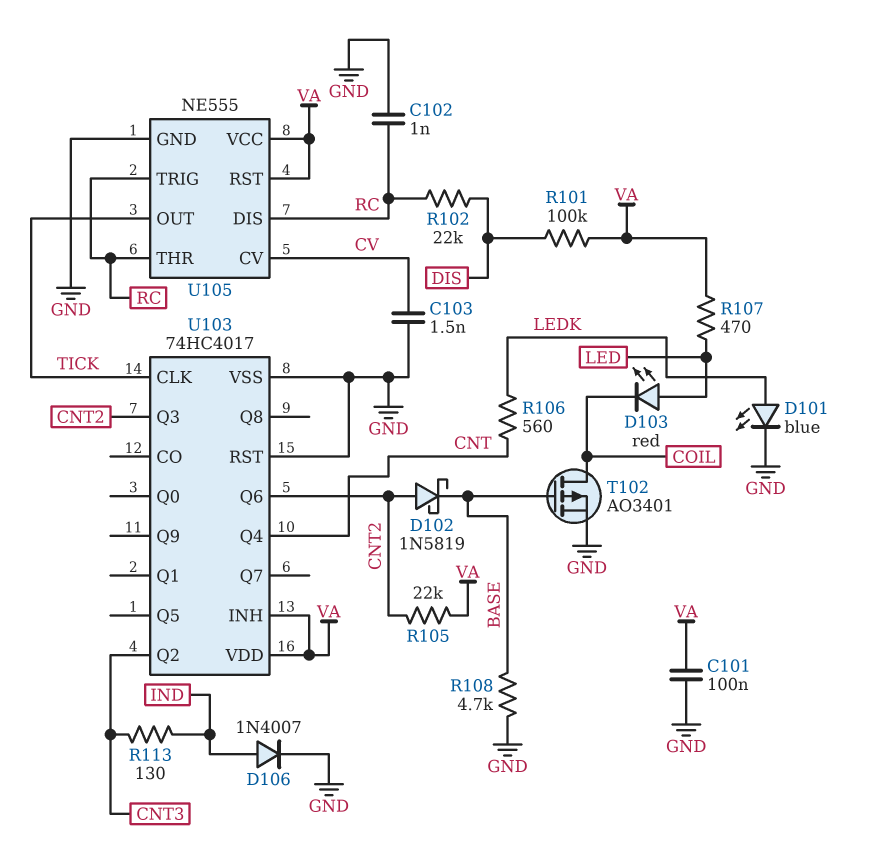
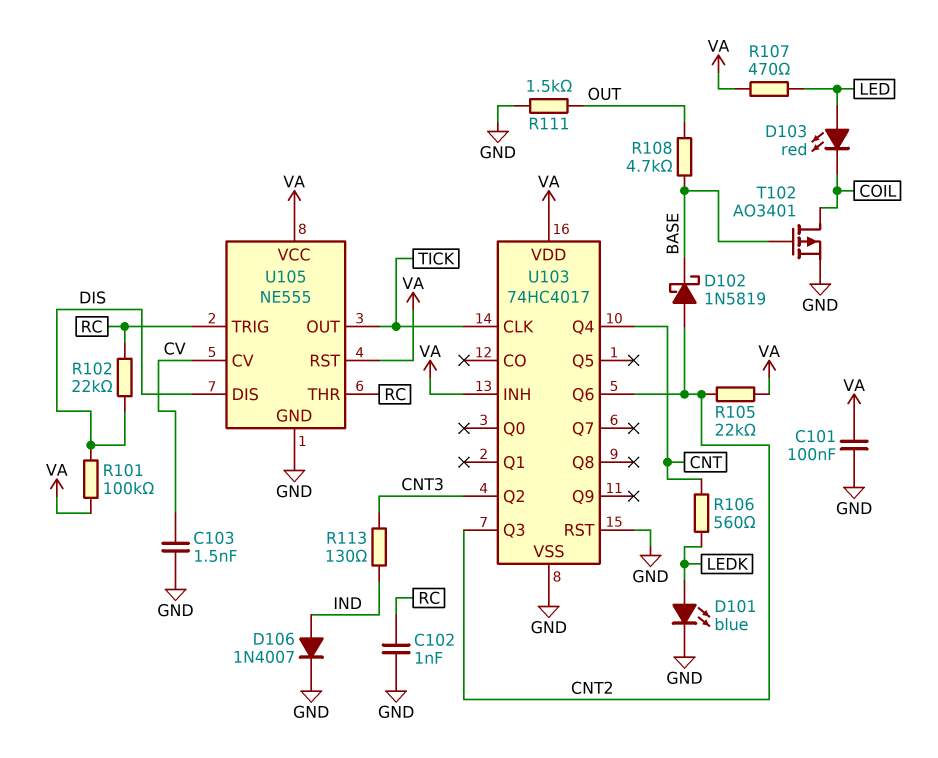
R108: 4.7k (BASE, GND) -> 4.7k (BASE, OUT)
R111: none -> 1.5k (GND, OUT)
U105 pin DIS: RC -> DIS

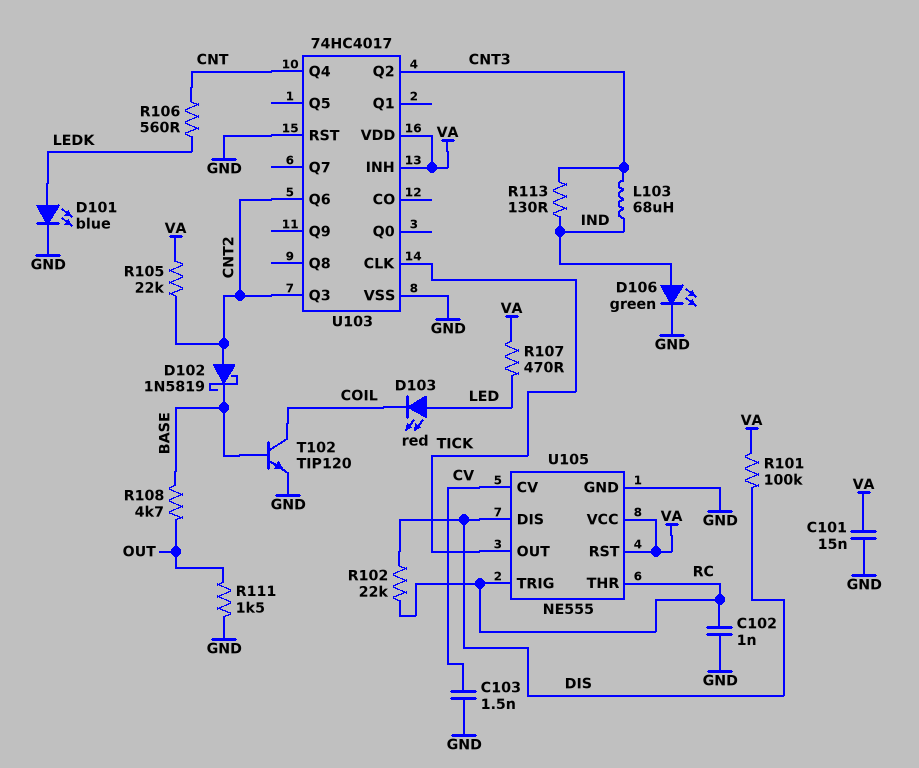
C101: 100nF (GND, VA) -> 15nF (GND, VA)
D106: diode 1N4007 (A IND, K GND) -> LED green (A IND, K GND)
L103: none -> 68uH (CNT3, IND)
T102: PMOS AO3401 (G BASE, D COIL, S GND) -> NPN TIP120 (B BASE, C COIL, E GND)

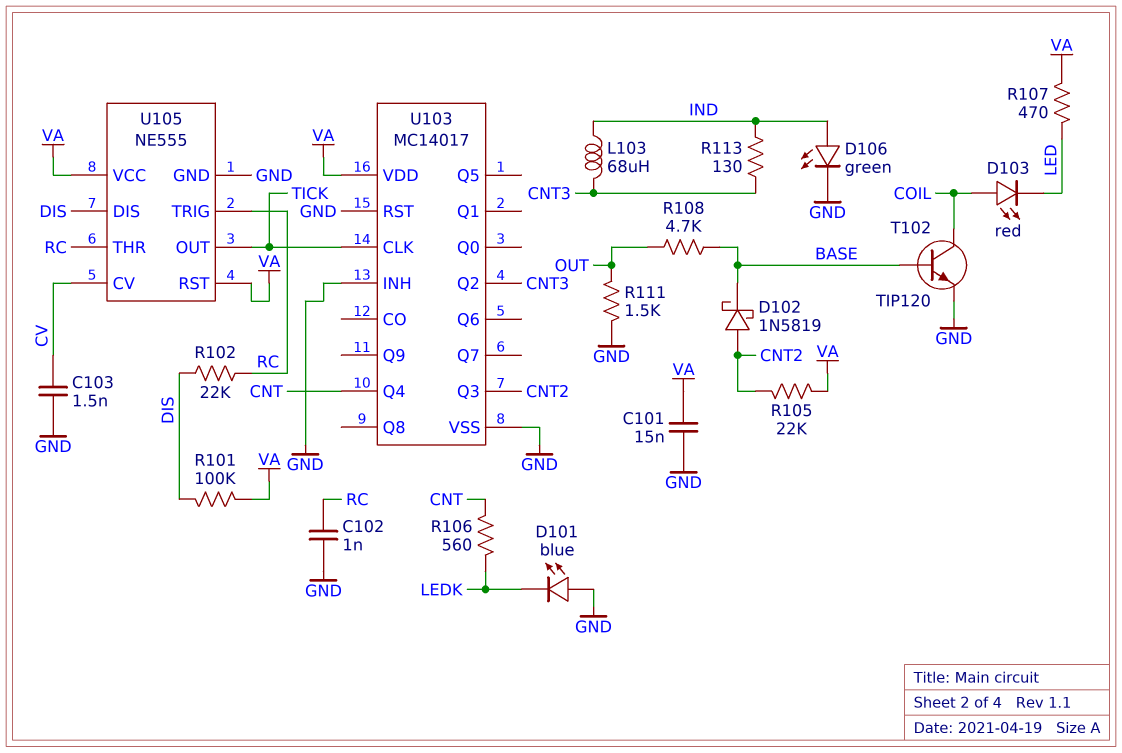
D101: LED blue (A LEDK, K GND) -> LED blue (A GND, K LEDK)
D103: LED red (A LED, K COIL) -> LED red (A COIL, K LED)
U103: 74HC4017 -> MC14017
U103 pin INH: VA -> GND
U103 pin Q6: CNT2 -> none

